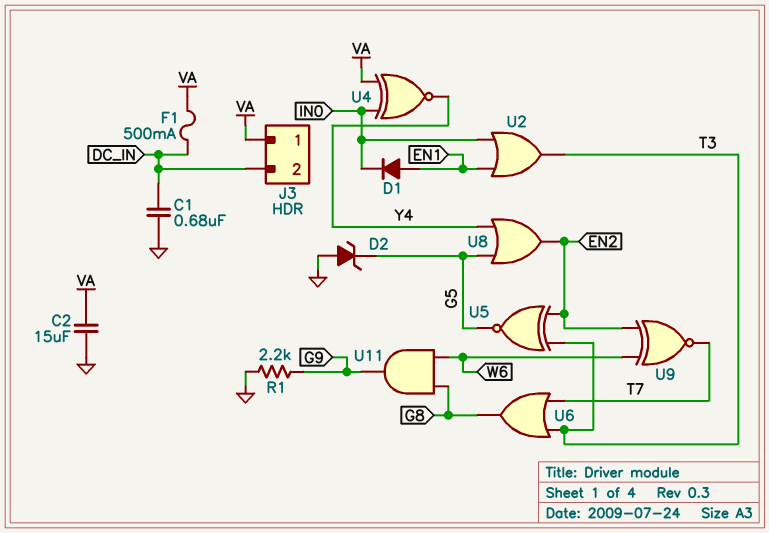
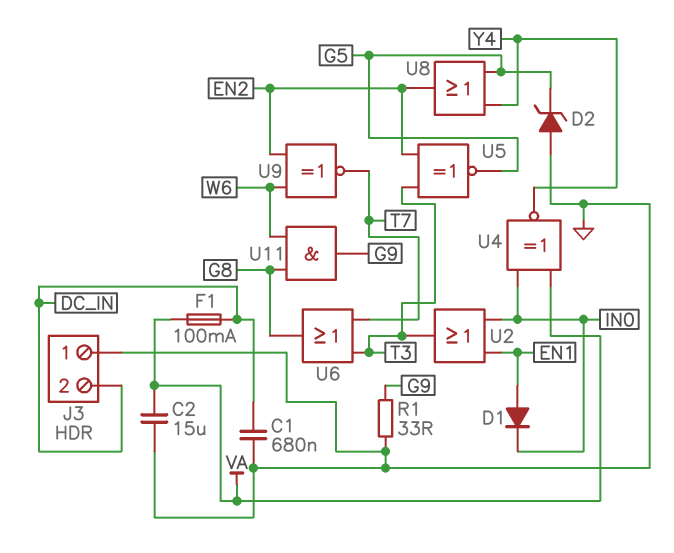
F1: 500mA (DC_IN, VA) -> 100mA (DC_IN, VA)
J3 pin 1: VA -> GND
R1: 2.2k (G9, GND) -> 33 (G9, GND)

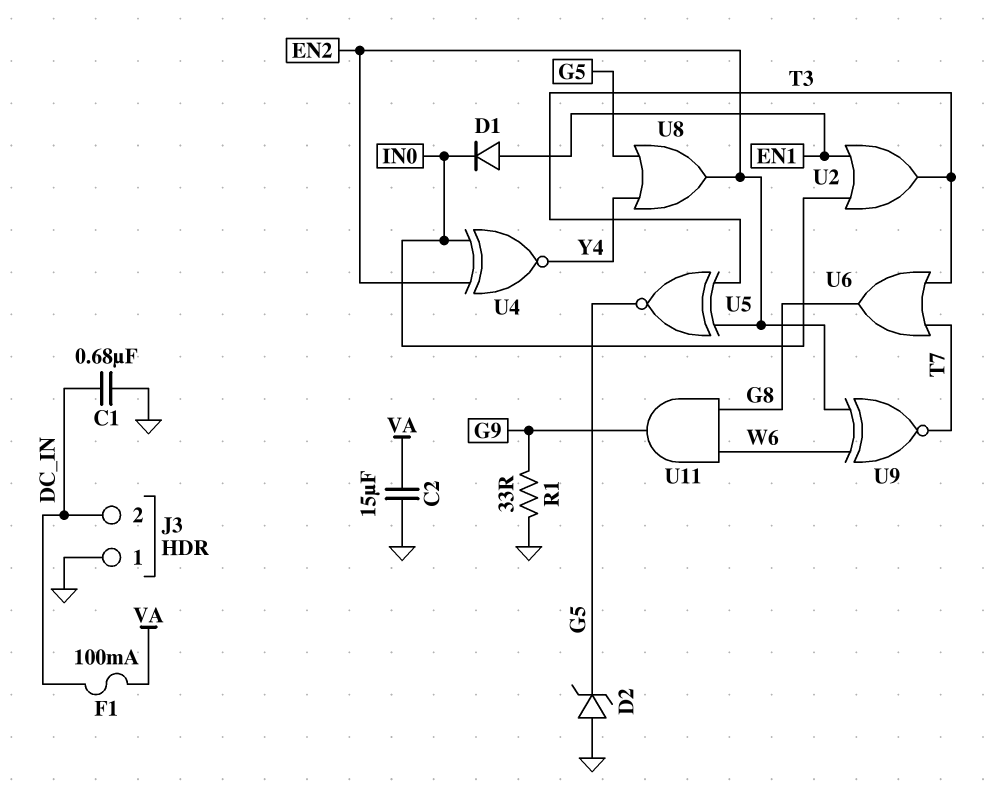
U4: XNOR (in IN0, in VA, out Y4) -> XNOR (in EN2, in IN0, out Y4)

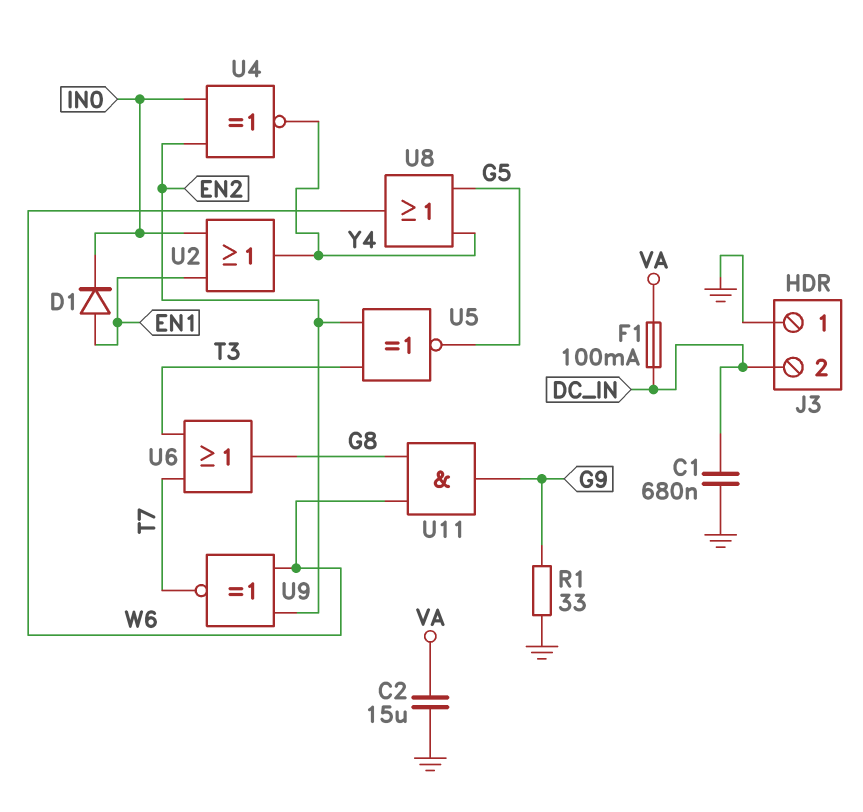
D2: zener (A GND, K G5) -> none
U2: OR (in EN1, in IN0, out T3) -> OR (in EN1, in IN0, out Y4)
U8: OR (in G5, in Y4, out EN2) -> OR (in G5, in Y4, out W6)

